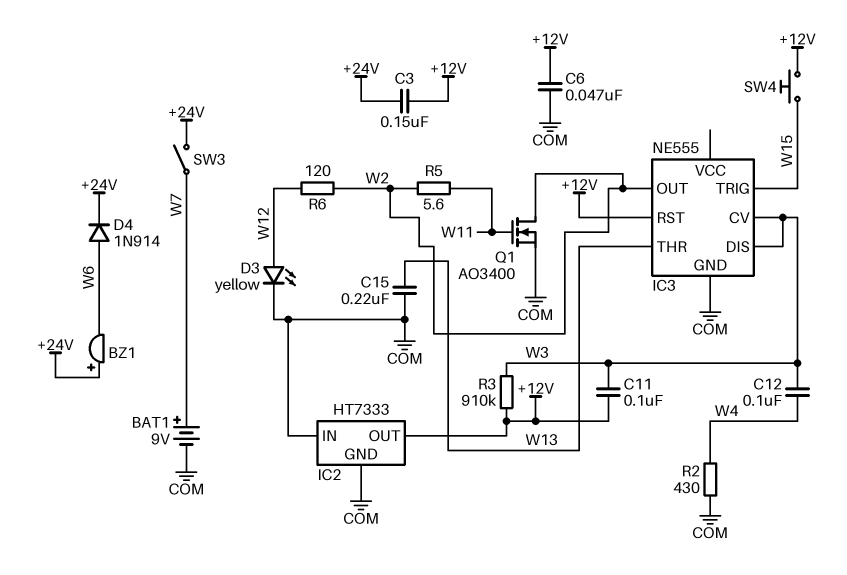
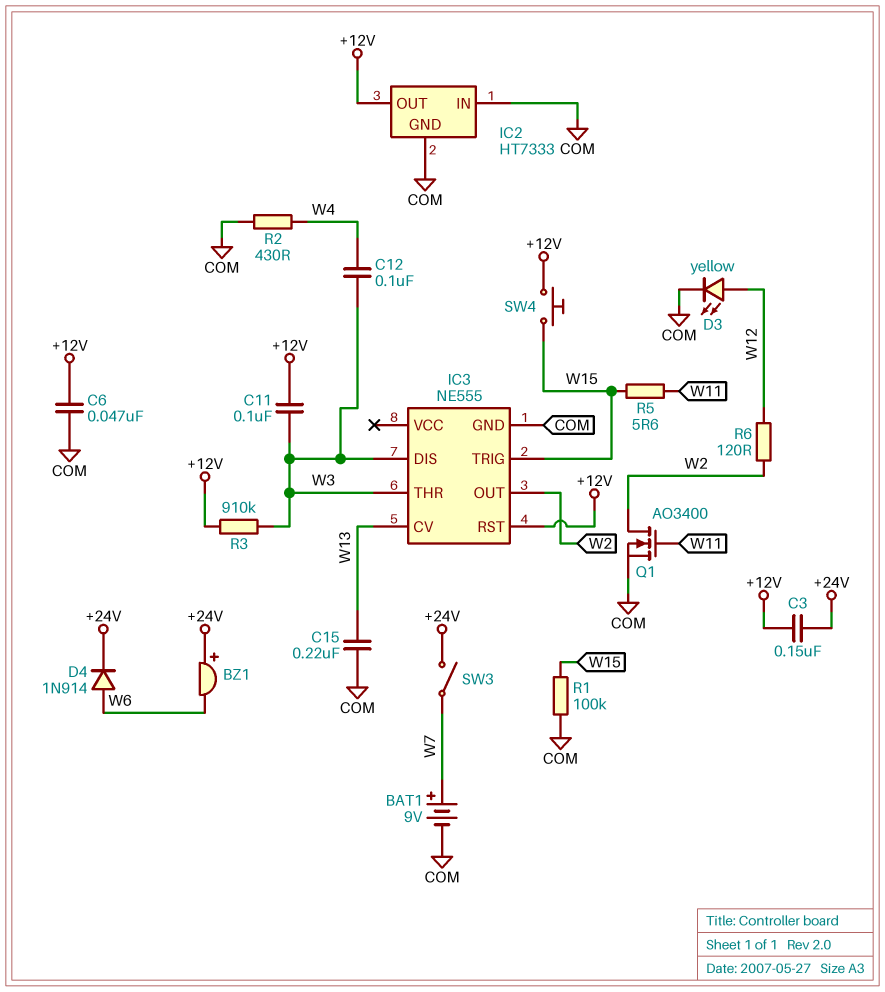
IC3 pin CV: W3 -> W13
IC3 pin THR: W13 -> W3
R1: none -> 100k (COM, W15)
R5: 5.6 (W2, W11) -> 5.6 (W11, W15)

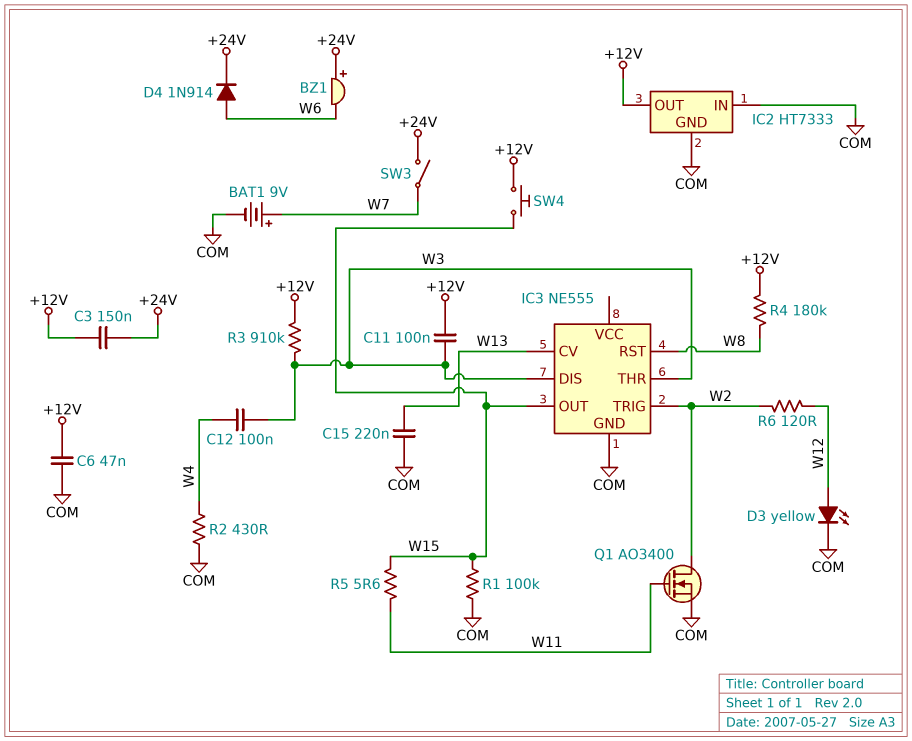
IC3 pin OUT: W2 -> W15
IC3 pin RST: +12V -> W8
IC3 pin TRIG: W15 -> W2
R4: none -> 180k (+12V, W8)

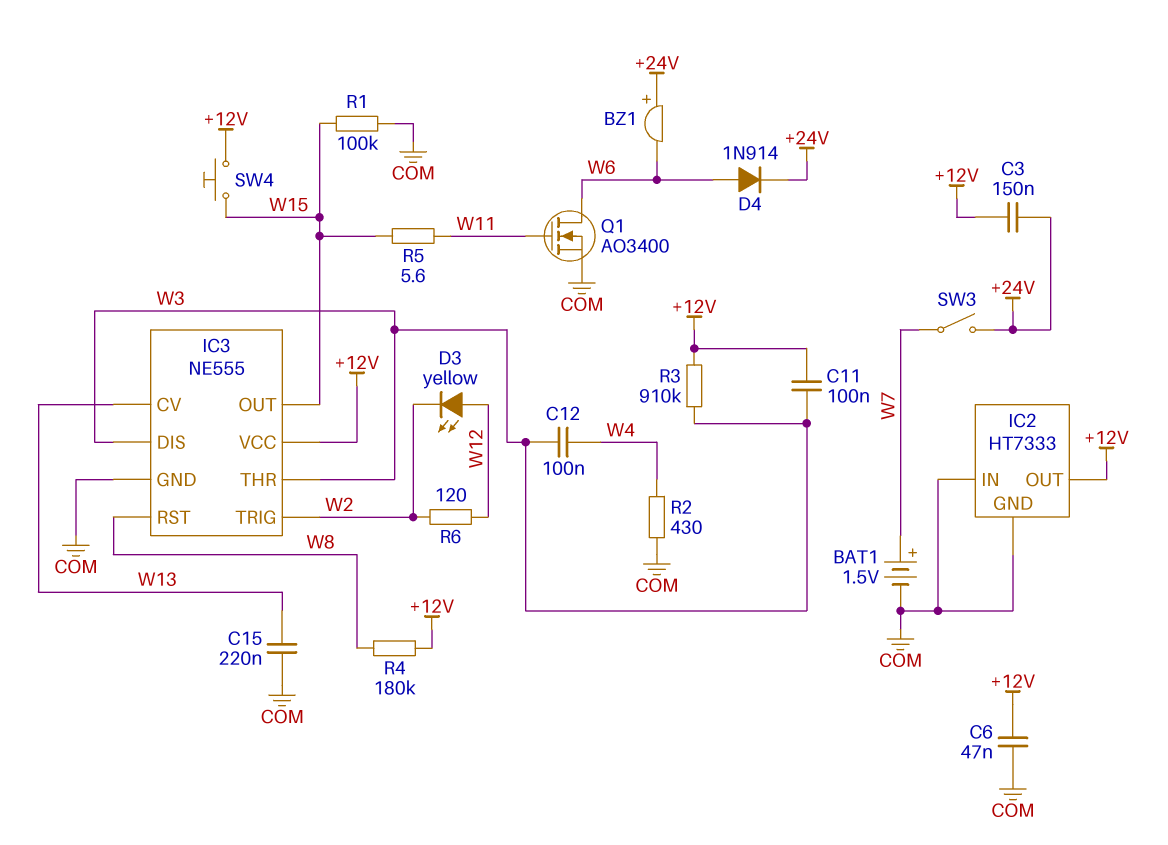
BAT1: 9V (plus W7, minus COM) -> 1.5V (plus W7, minus COM)
D3: LED yellow (A W12, K COM) -> LED yellow (A W12, K W2)
IC3 pin VCC: none -> +12V
Q1: NMOS AO3400 (G W11, D W2, S COM) -> NMOS AO3400 (G W11, D W6, S COM)

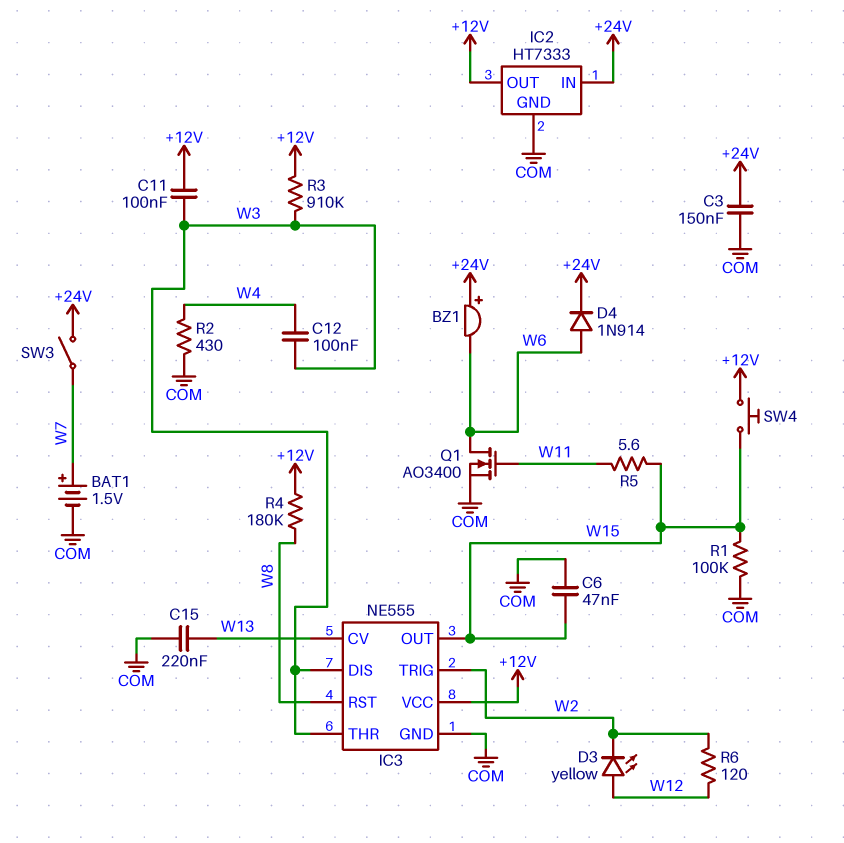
C3: 150nF (+12V, +24V) -> 150nF (+24V, COM)
C6: 47nF (+12V, COM) -> 47nF (COM, W15)
IC2 pin IN: COM -> +24V

